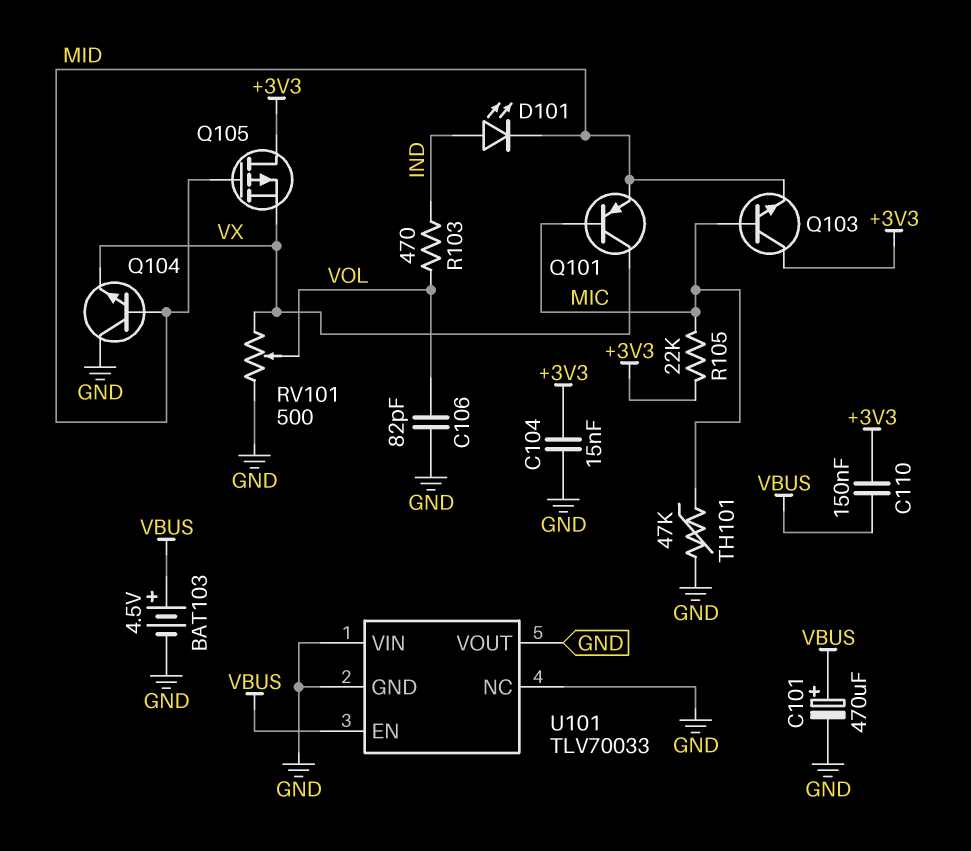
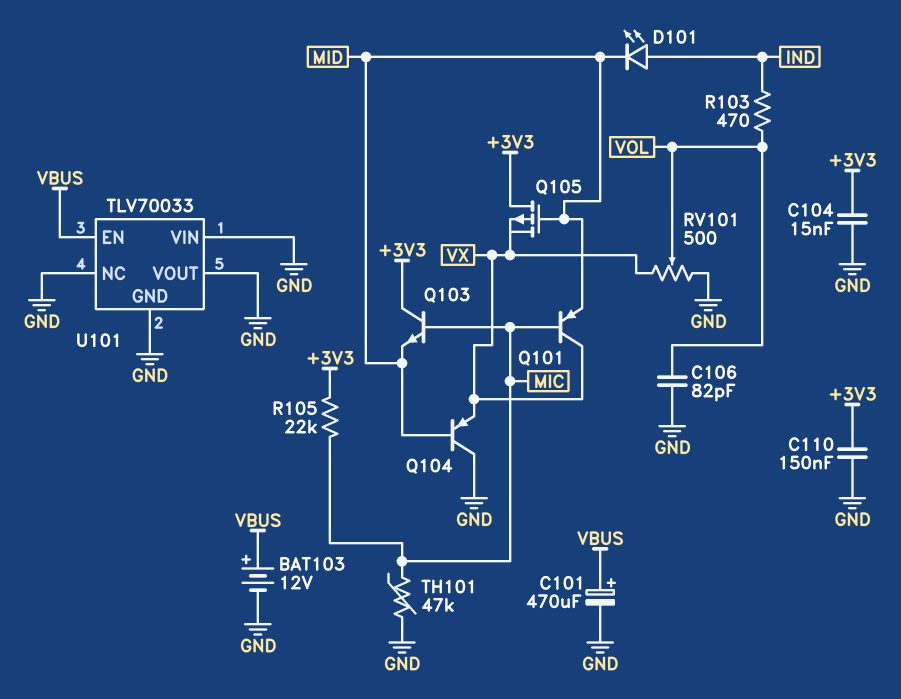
BAT103: 4.5V (plus VBUS, minus GND) -> 12V (plus VBUS, minus GND)
C110: 150nF (+3V3, VBUS) -> 150nF (+3V3, GND)
Q104: NPN (B MID, C GND, E VX) -> PNP (B MID, C GND, E VX)

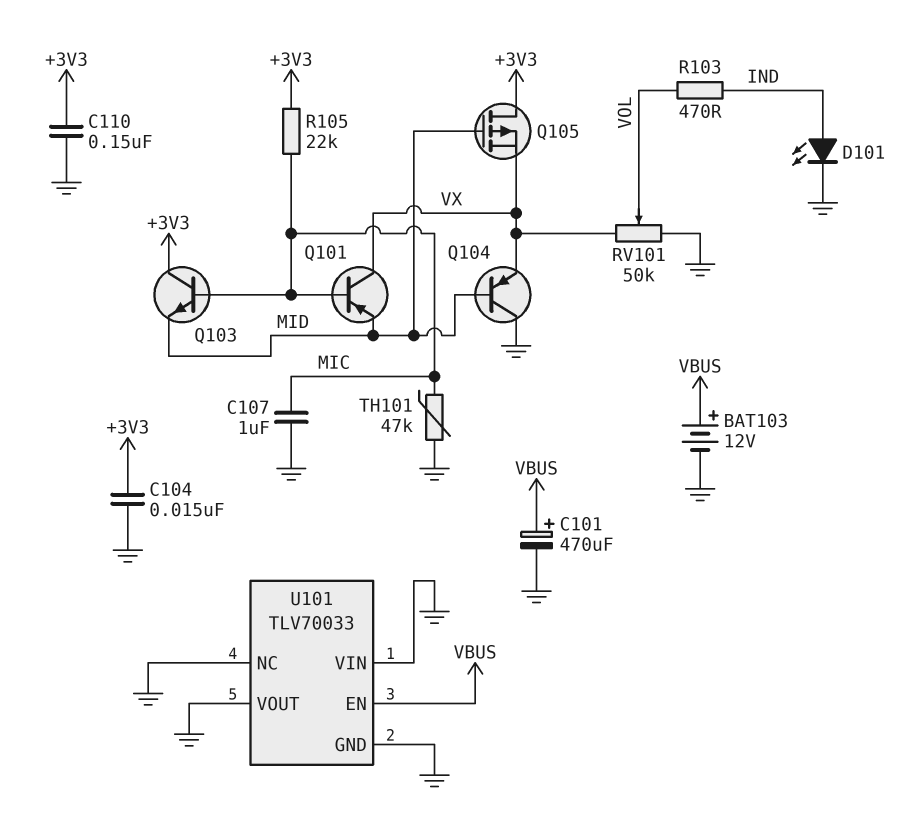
C106: 82pF (GND, VOL) -> none
C107: none -> 1uF (GND, MIC)
D101: LED (A IND, K MID) -> LED (A IND, K GND)
RV101: 500 (GND, VX, wiper VOL) -> 50k (GND, VX, wiper VOL)

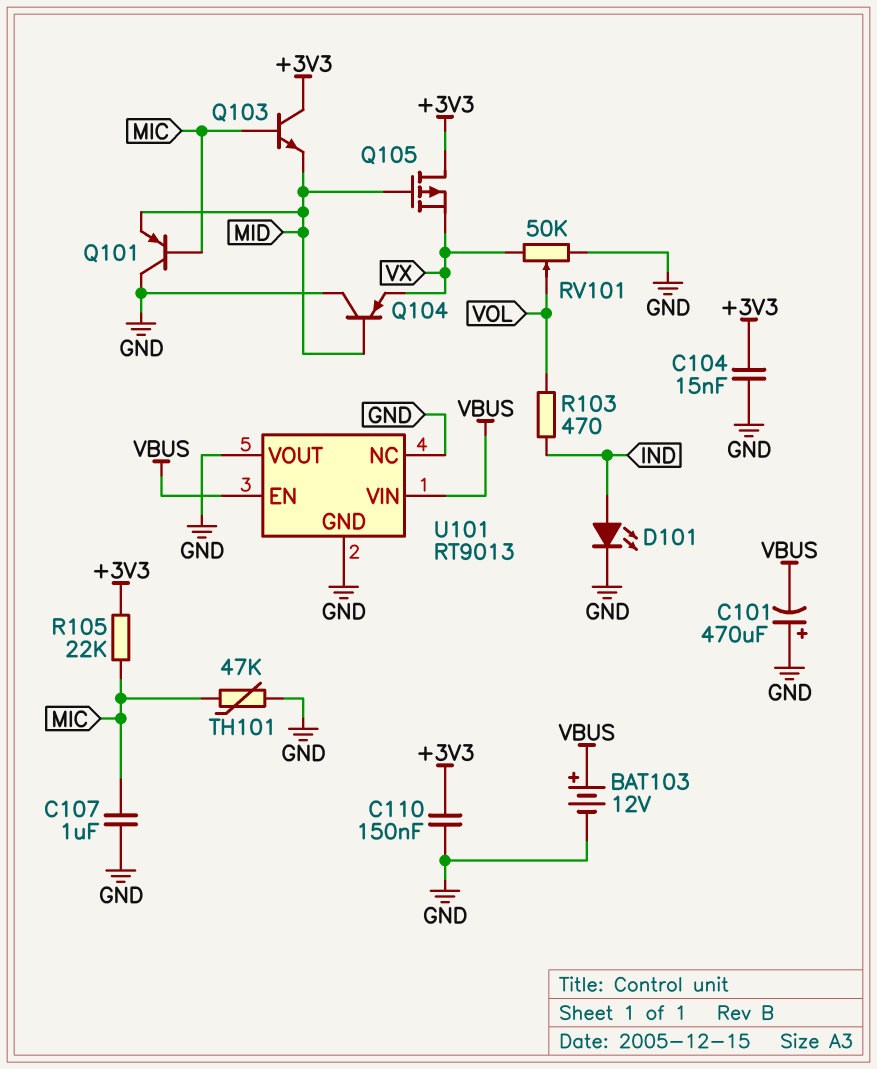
C101: 470uF (plus VBUS, minus GND) -> 470uF (plus GND, minus VBUS)
Q101: PNP (B MIC, C VX, E MID) -> PNP (B MIC, C GND, E MID)
U101: TLV70033 -> RT9013
U101 pin VIN: GND -> VBUS

